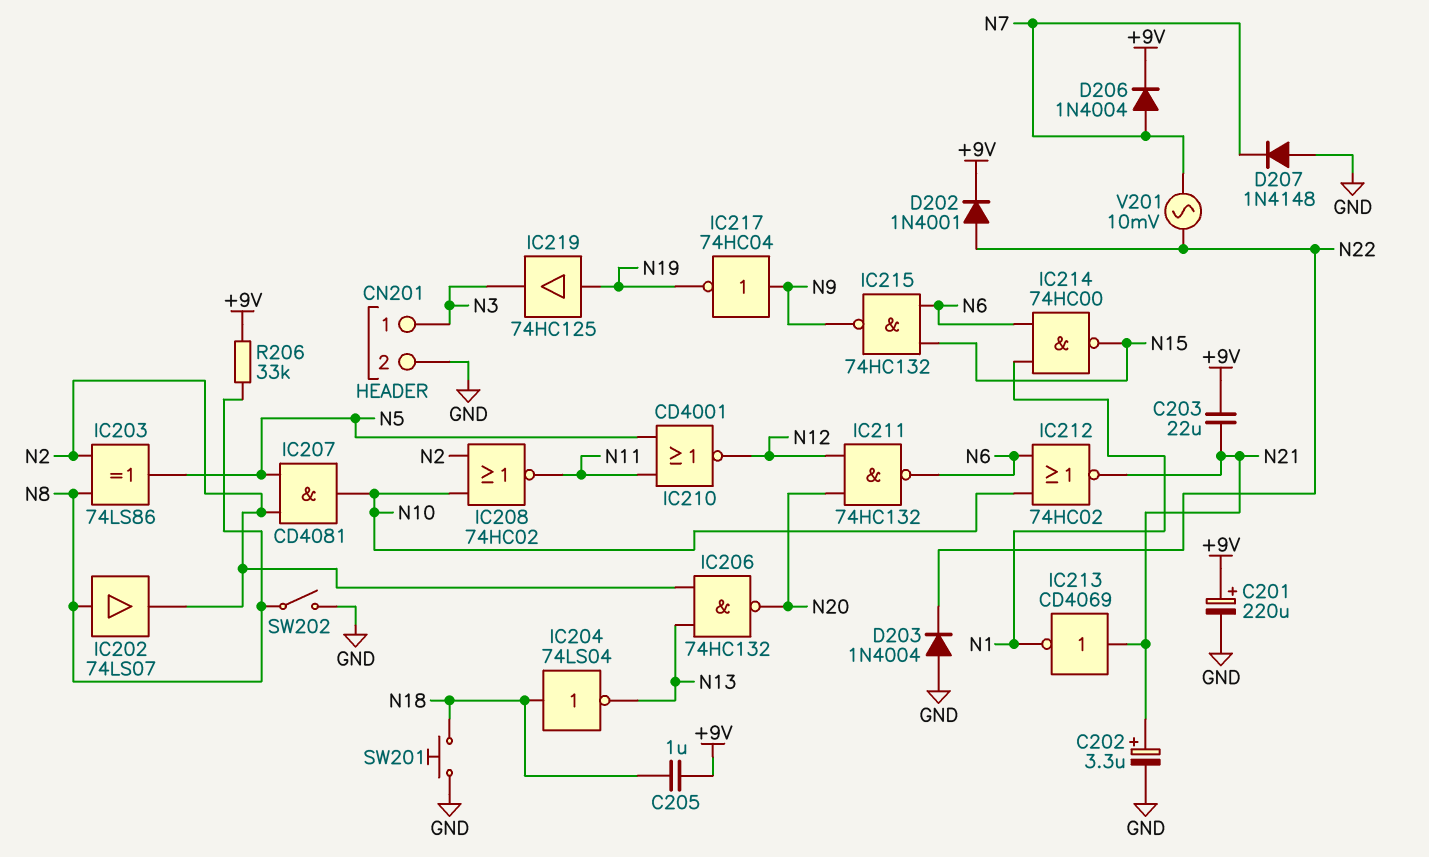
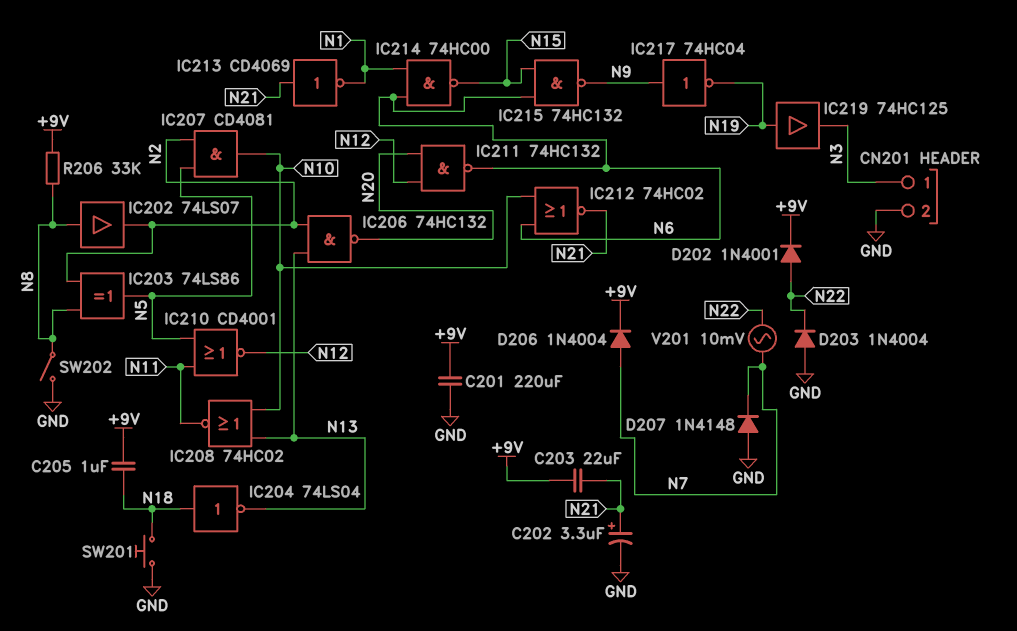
C201: 220uF (plus +9V, minus GND) -> 220uF (+9V, GND)
IC208: NOR 74HC02 (in N2, in N10, out N11) -> NOR 74HC02 (in N10, in N13, out N11)

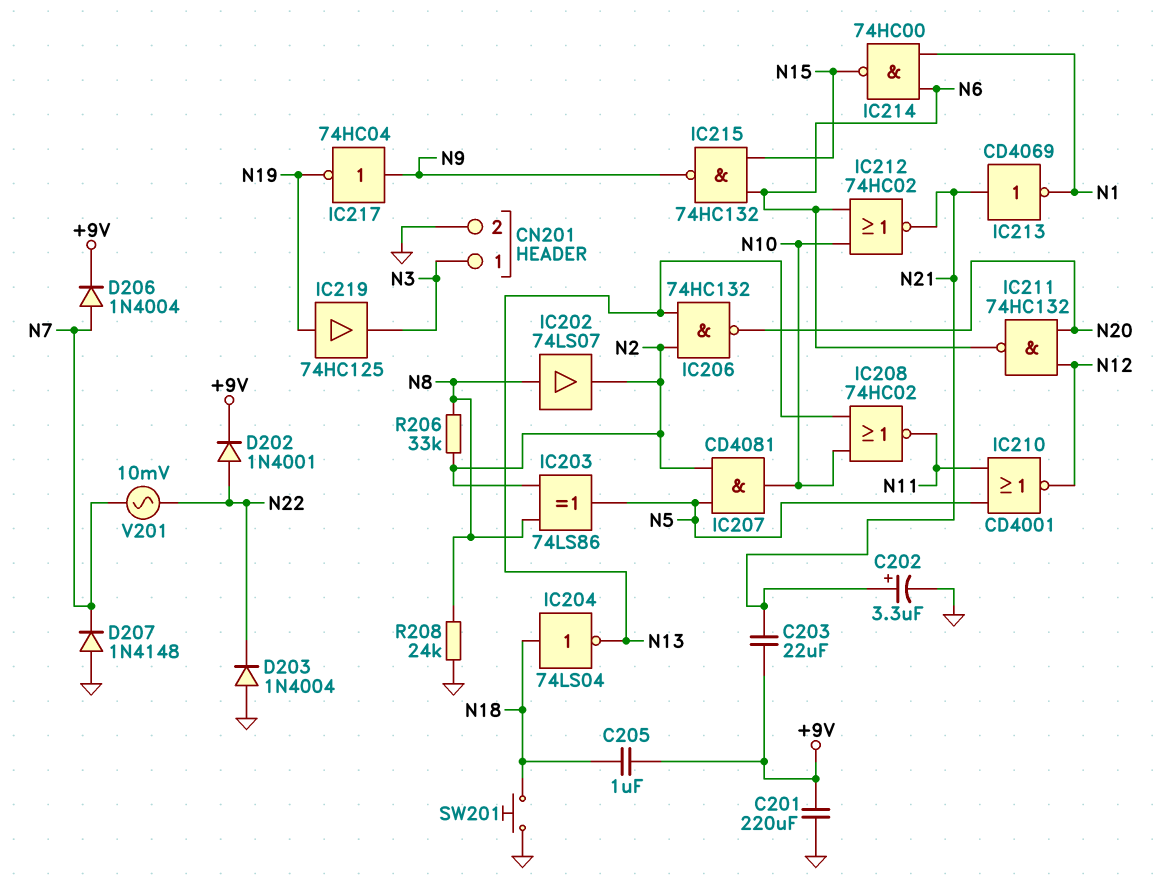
R206: 33k (+9V, N8) -> 33k (N2, N8)
R208: none -> 24k (GND, N8)
SW202: switch (GND, N8) -> none

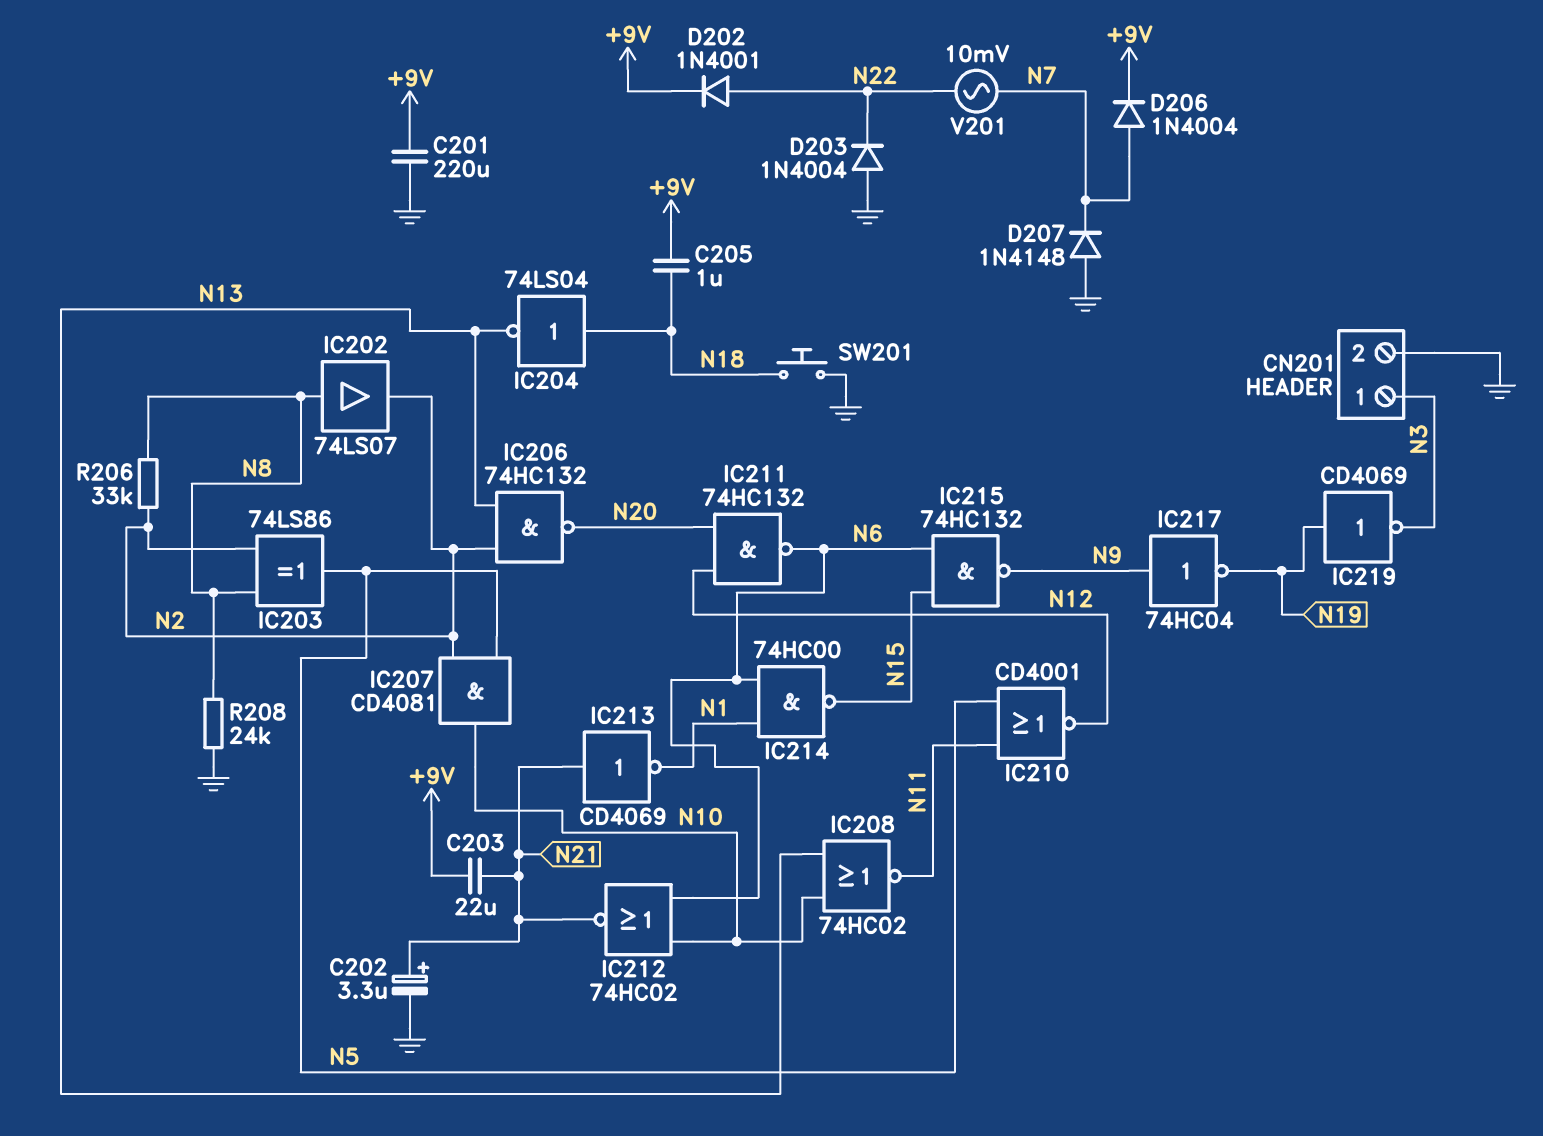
IC219: buffer 74HC125 (in N19, out N3) -> NOT CD4069 (in N19, out N3)

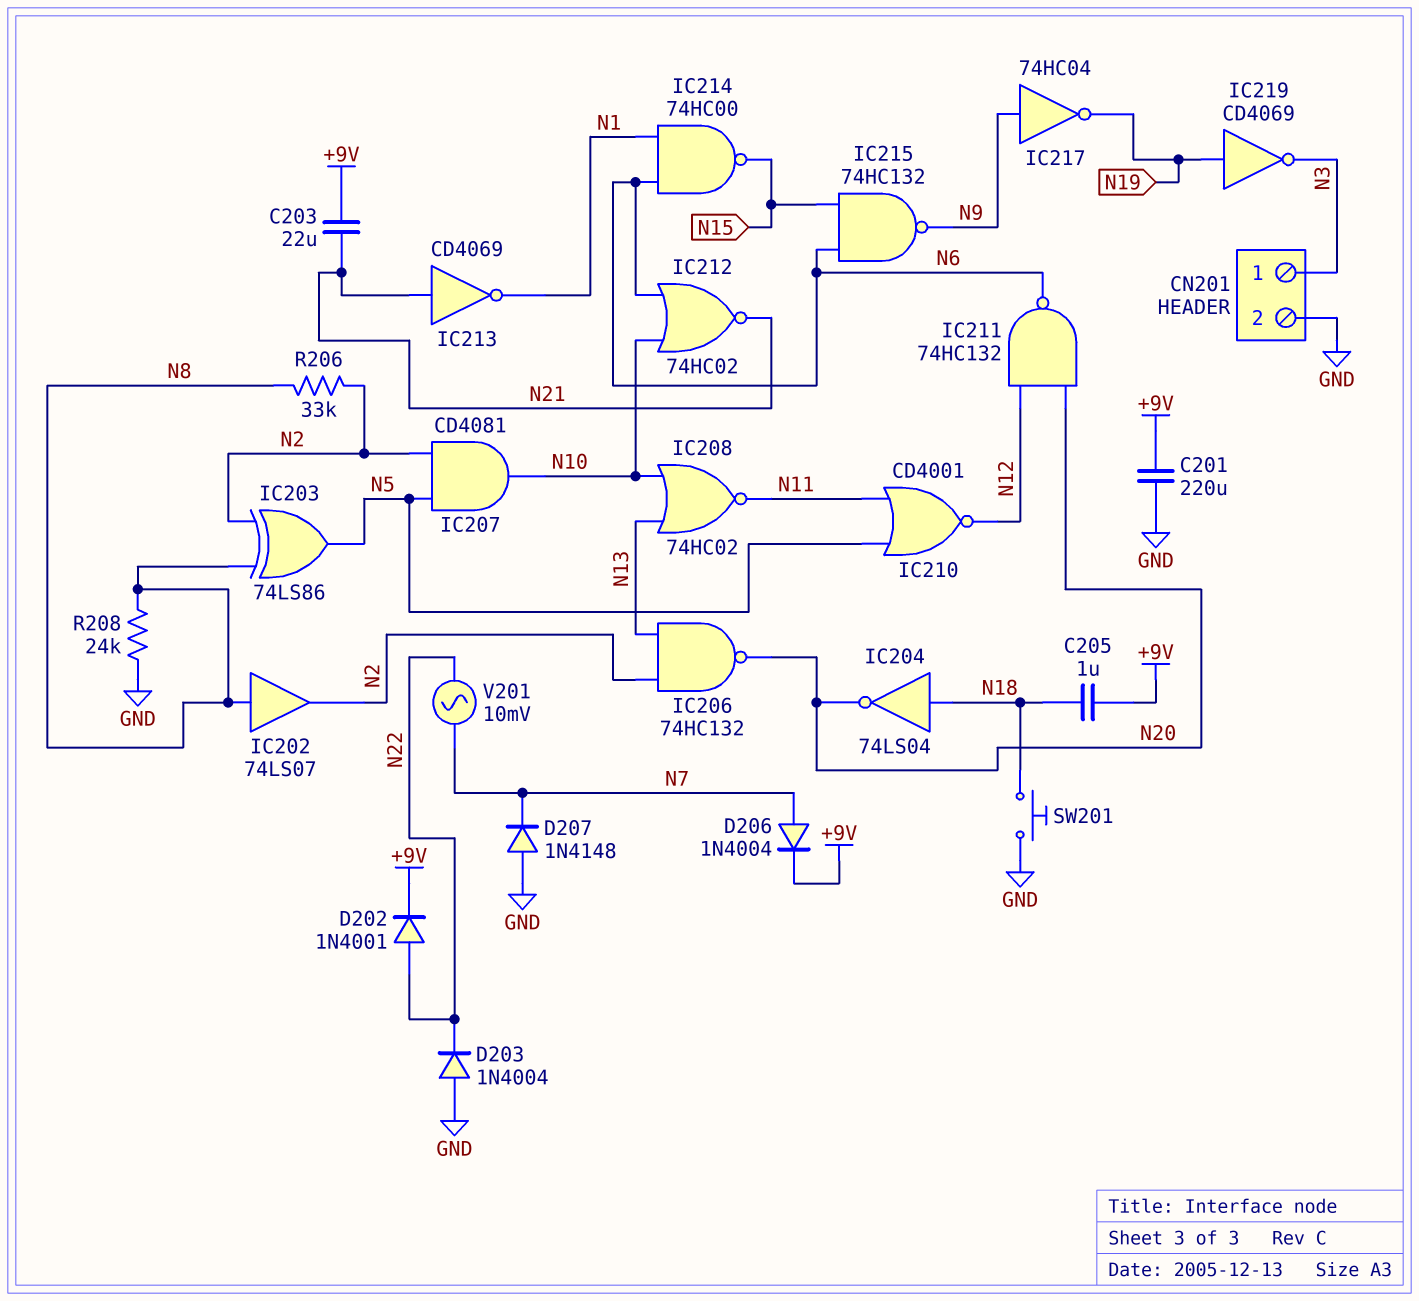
C202: 3.3uF (plus N21, minus GND) -> none
IC204: NOT 74LS04 (in N18, out N13) -> NOT 74LS04 (in N18, out N20)

